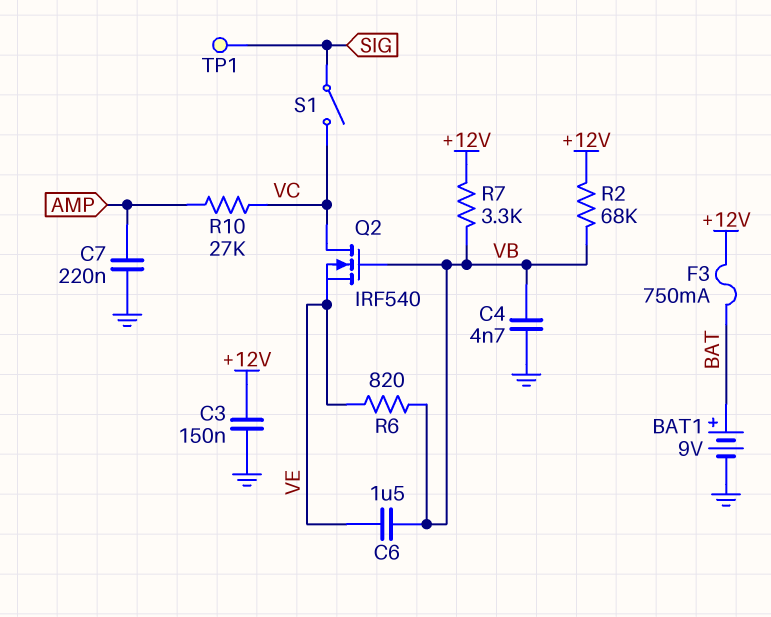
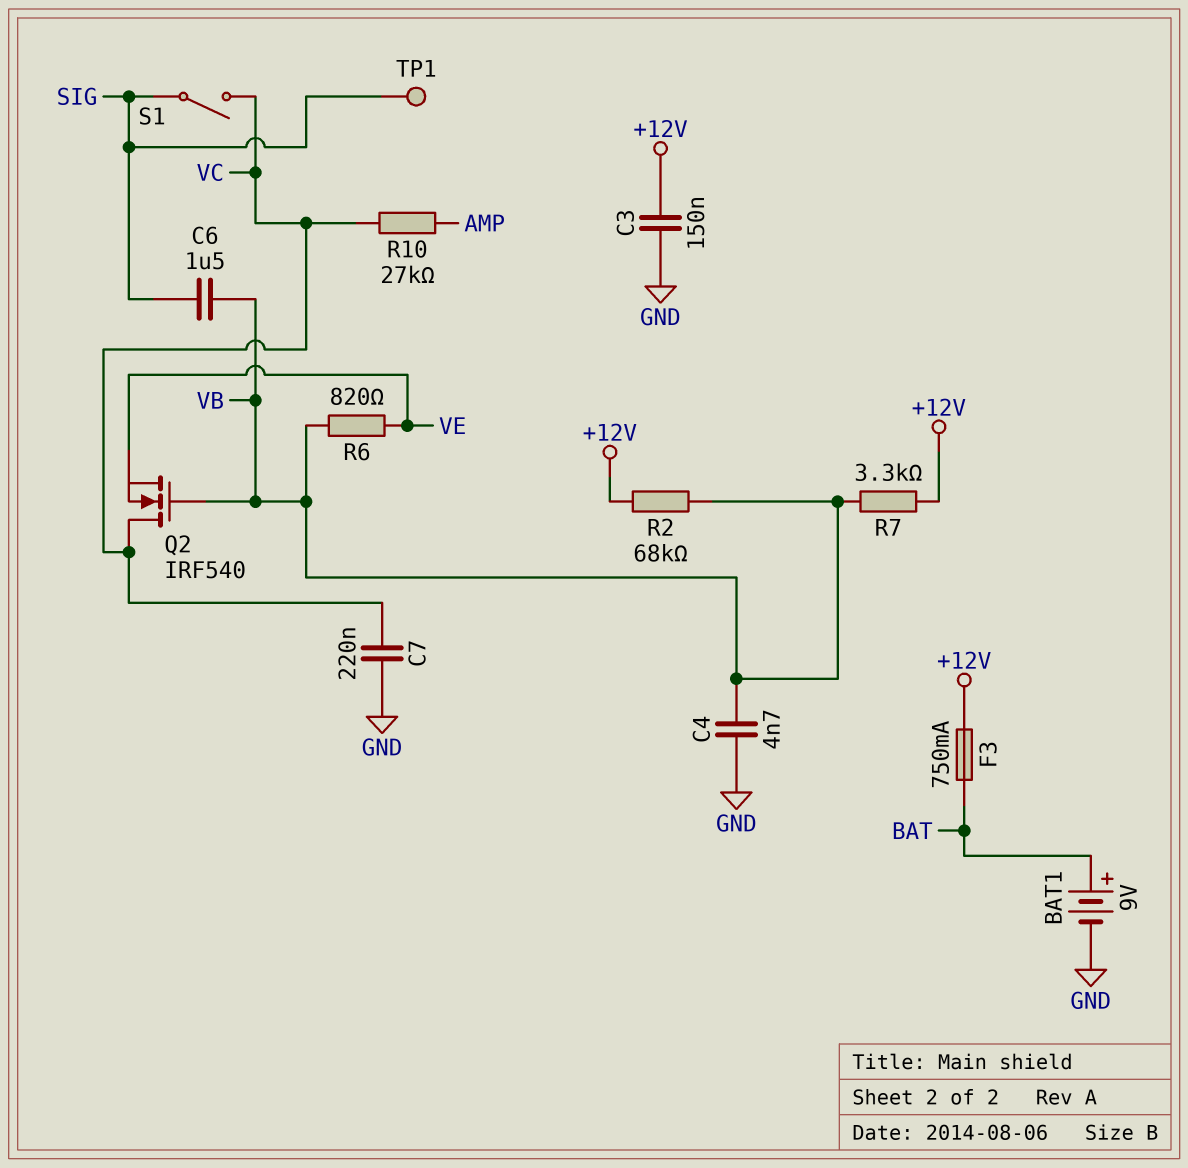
C6: 1.5uF (VB, VE) -> 1.5uF (SIG, VB)
C7: 220nF (AMP, GND) -> 220nF (GND, VC)

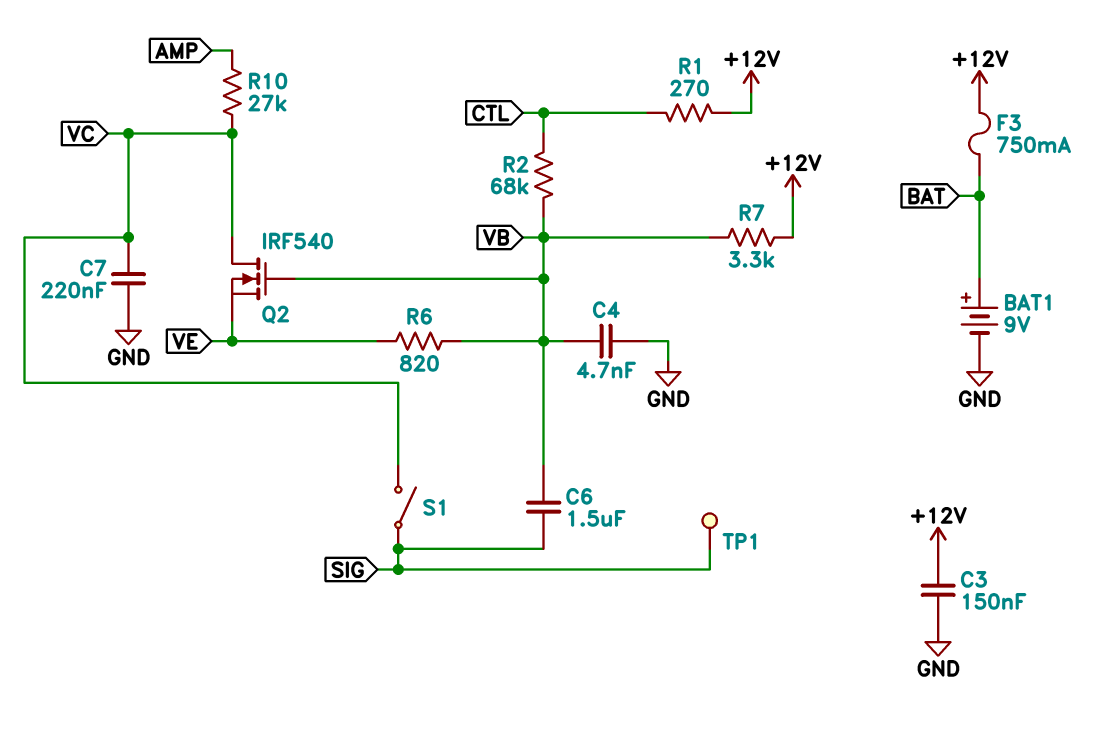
R1: none -> 270 (+12V, CTL)
R2: 68k (+12V, VB) -> 68k (CTL, VB)

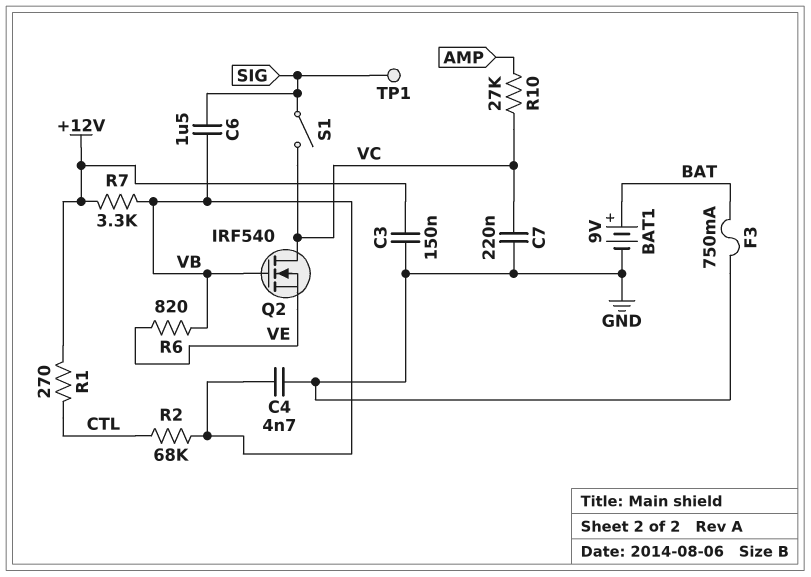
F3: 750mA (+12V, BAT) -> 750mA (BAT, GND)

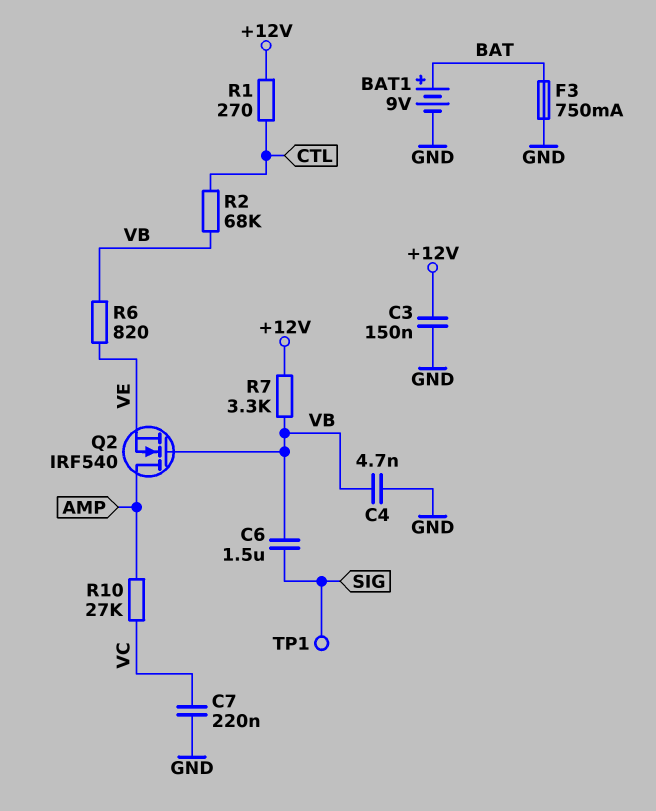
Q2: NMOS IRF540 (G VB, D VC, S VE) -> NMOS IRF540 (G VB, D AMP, S VE)
S1: switch (SIG, VC) -> none

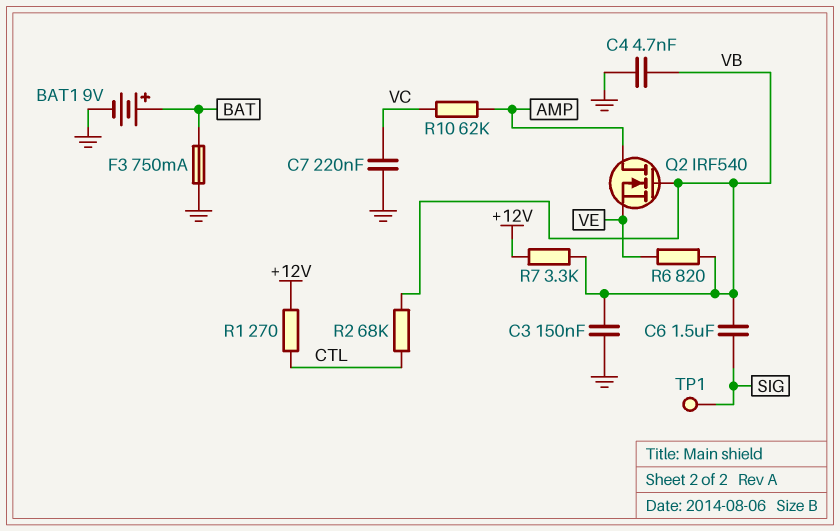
C3: 150nF (+12V, GND) -> 150nF (GND, VB)
R10: 27k (AMP, VC) -> 62k (AMP, VC)

